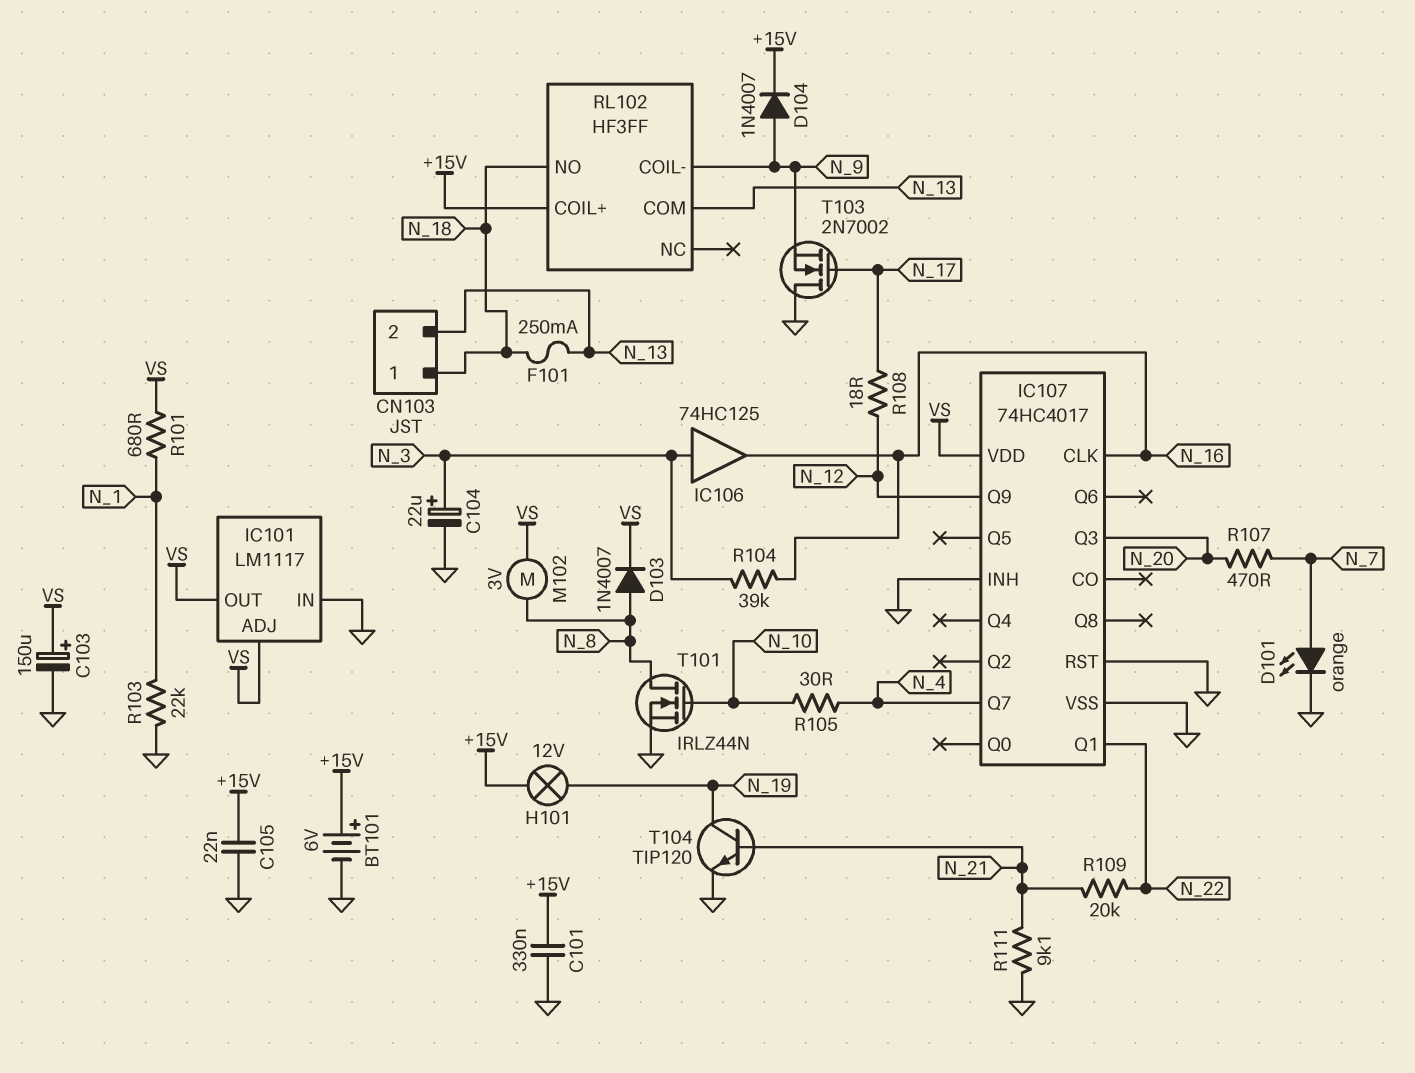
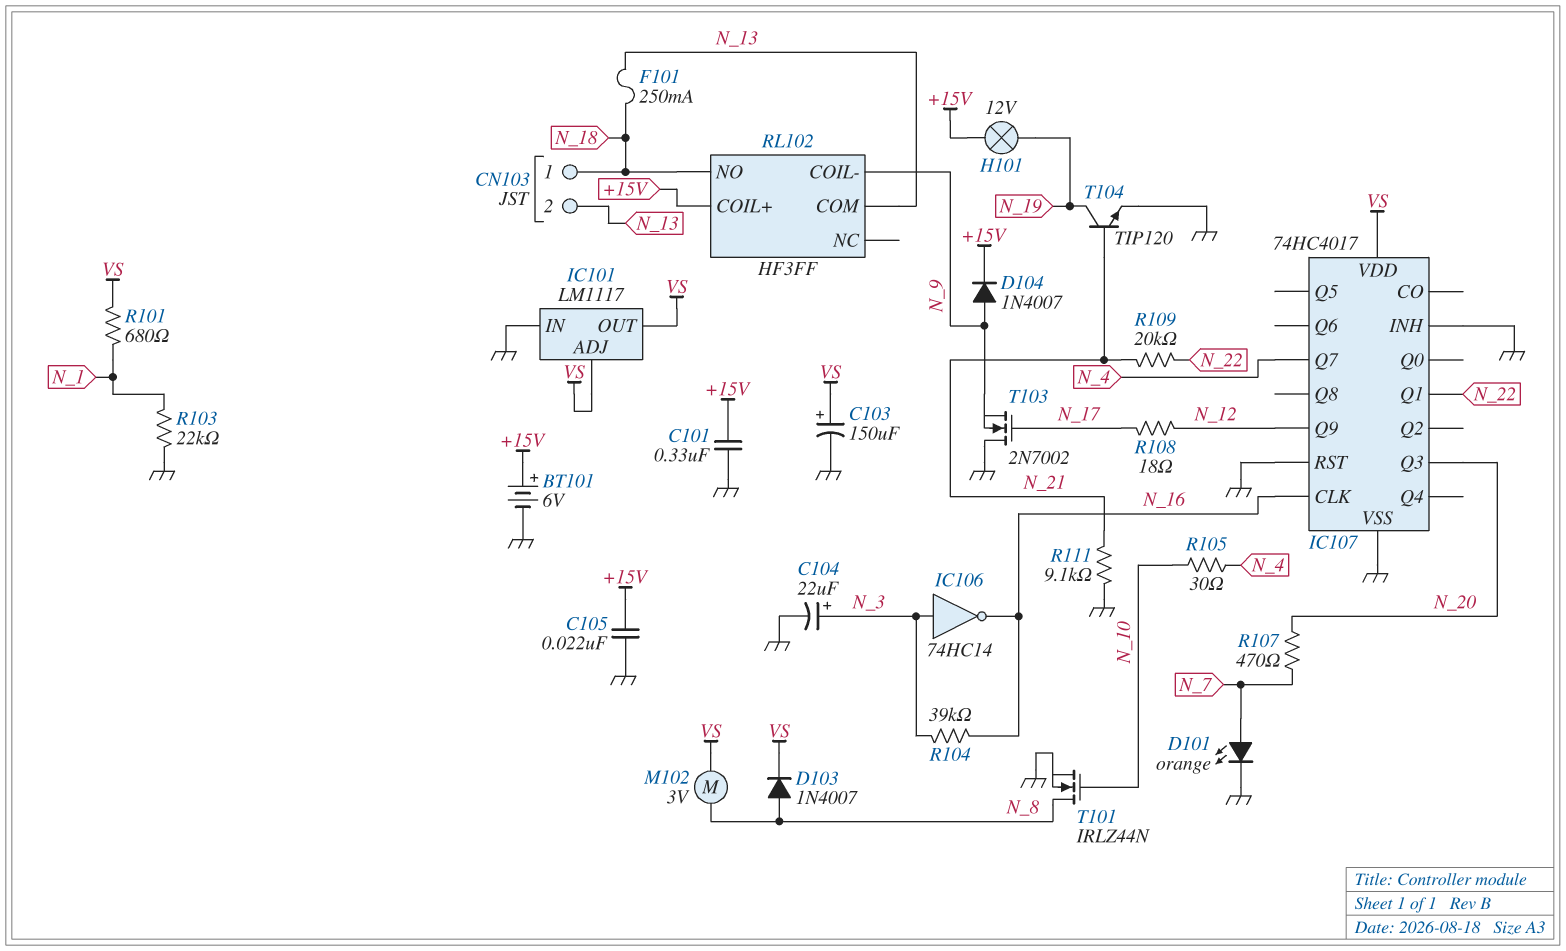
IC106: buffer 74HC125 (in N_3, out N_16) -> NOT 74HC14 (in N_3, out N_16)

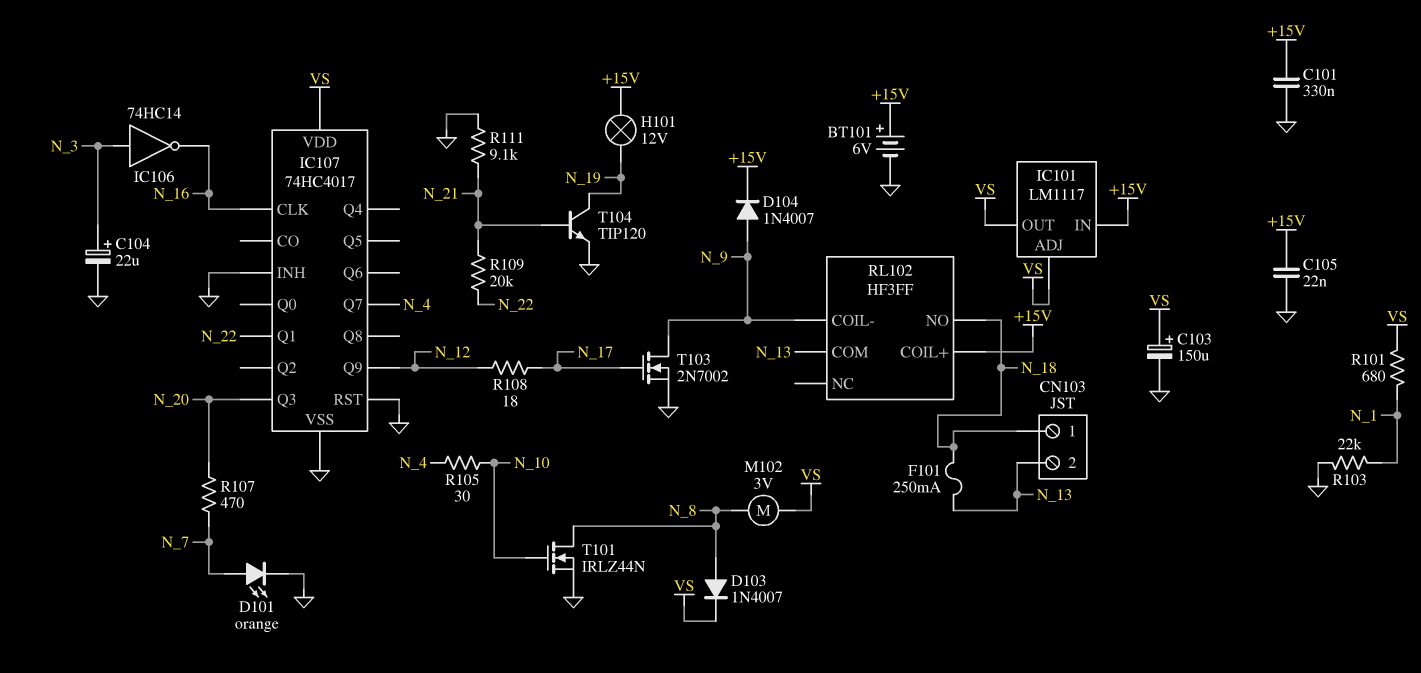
IC101 pin IN: GND -> +15V
R104: 39k (N_3, N_16) -> none
T103: NMOS 2N7002 (G N_17, D GND, S N_9) -> NMOS 2N7002 (G N_17, D N_9, S GND)

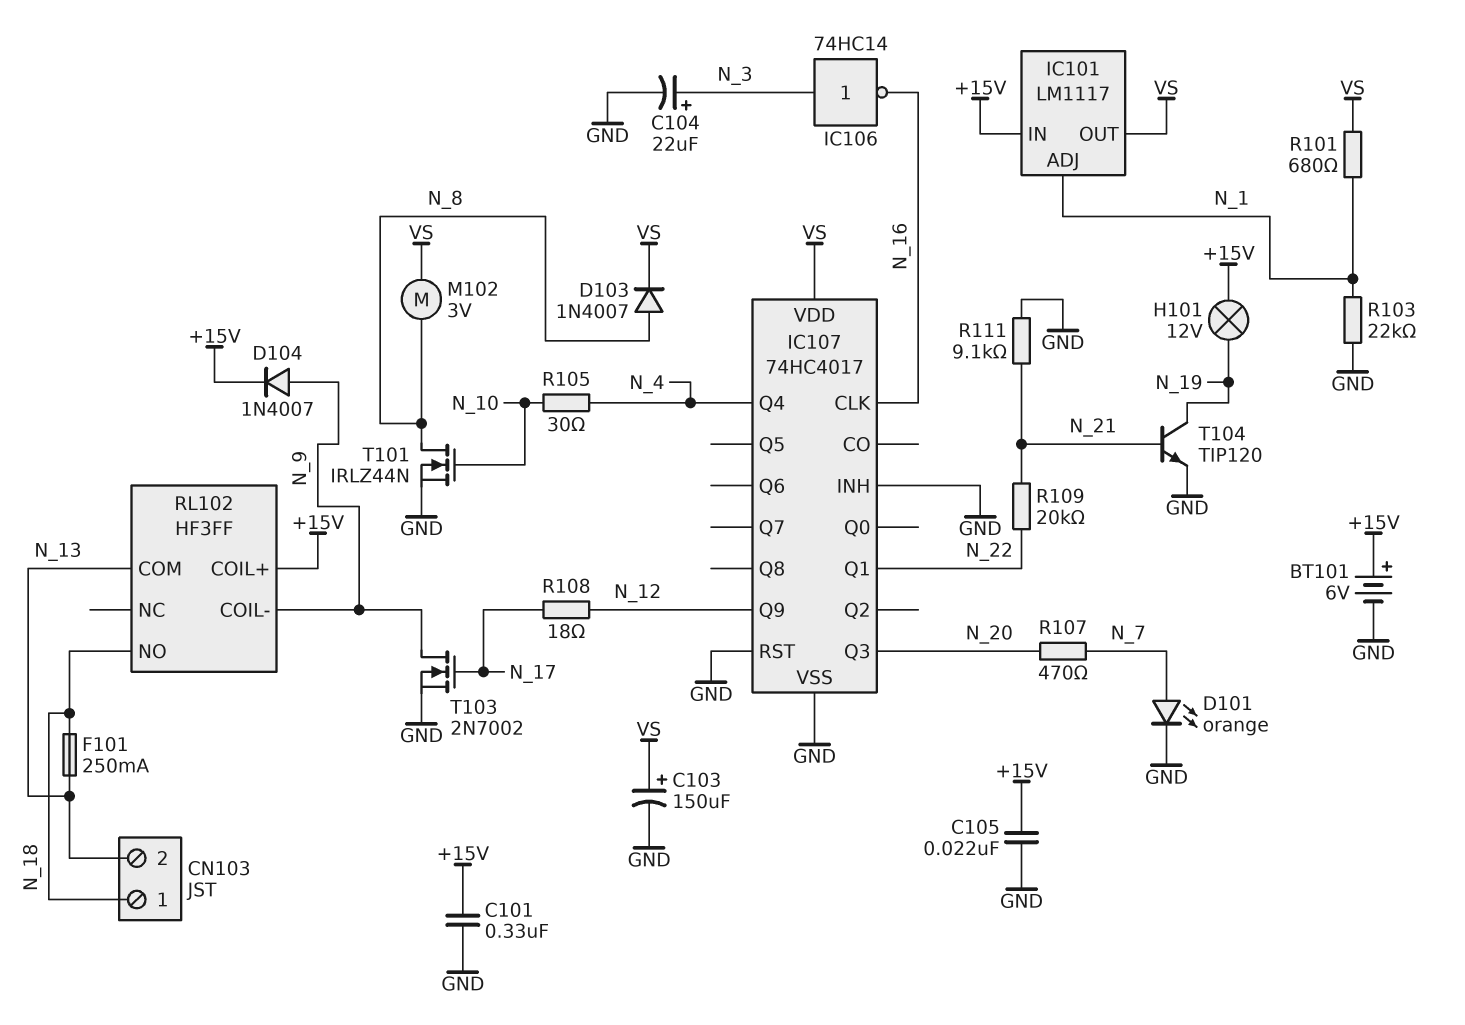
IC101 pin ADJ: VS -> N_1
IC107 pin Q4: none -> N_4
IC107 pin Q7: N_4 -> none

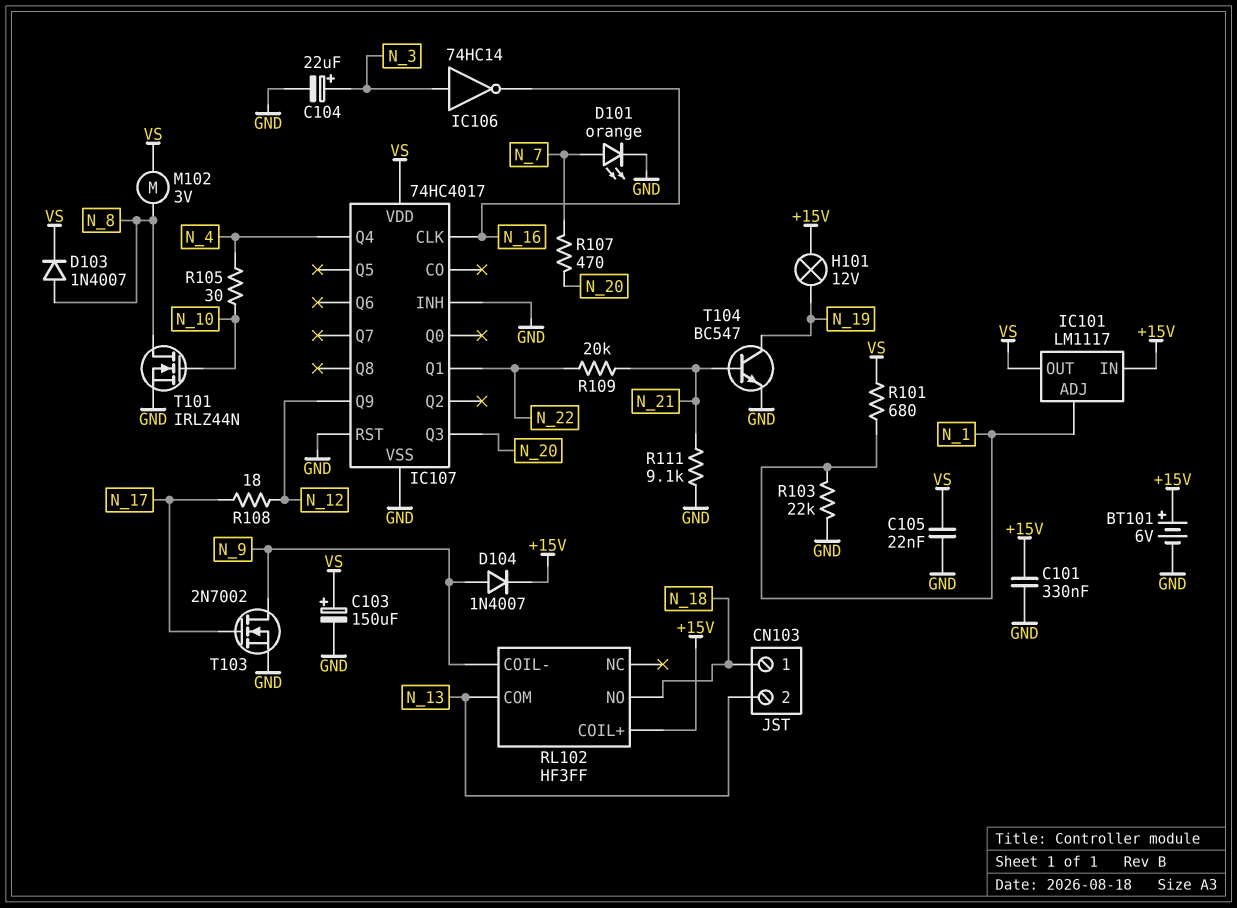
C105: 22nF (+15V, GND) -> 22nF (GND, VS)
F101: 250mA (N_13, N_18) -> none
T104: NPN TIP120 (B N_21, C N_19, E GND) -> NPN BC547 (B N_21, C N_19, E GND)

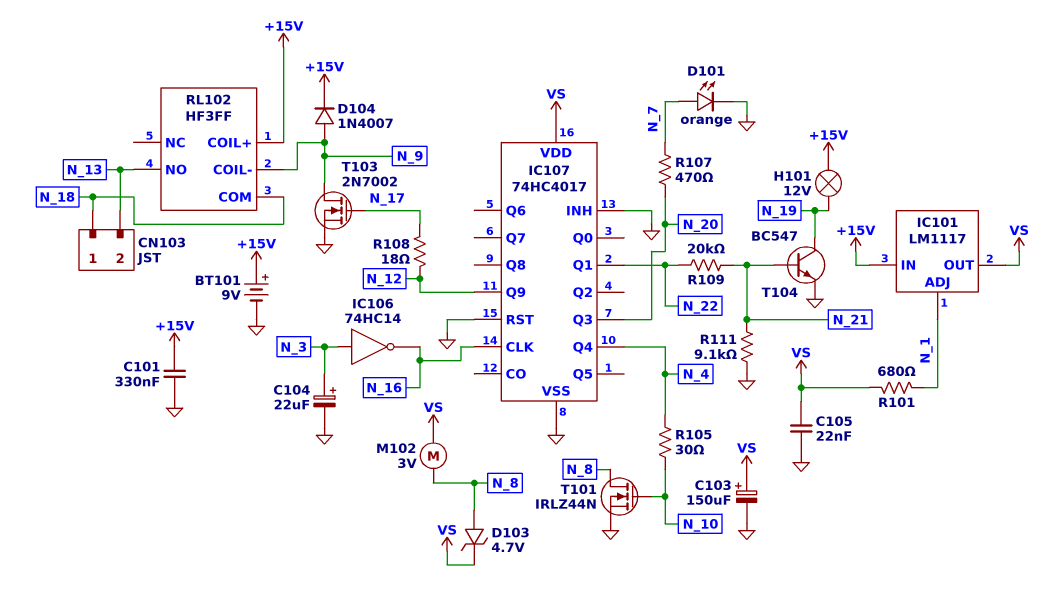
BT101: 6V (plus +15V, minus GND) -> 9V (plus +15V, minus GND)
D103: diode 1N4007 (A N_8, K VS) -> zener 4.7V (A N_8, K VS)
R103: 22k (GND, N_1) -> none
RL102 pin COM: N_13 -> N_18
RL102 pin NO: N_18 -> N_13

